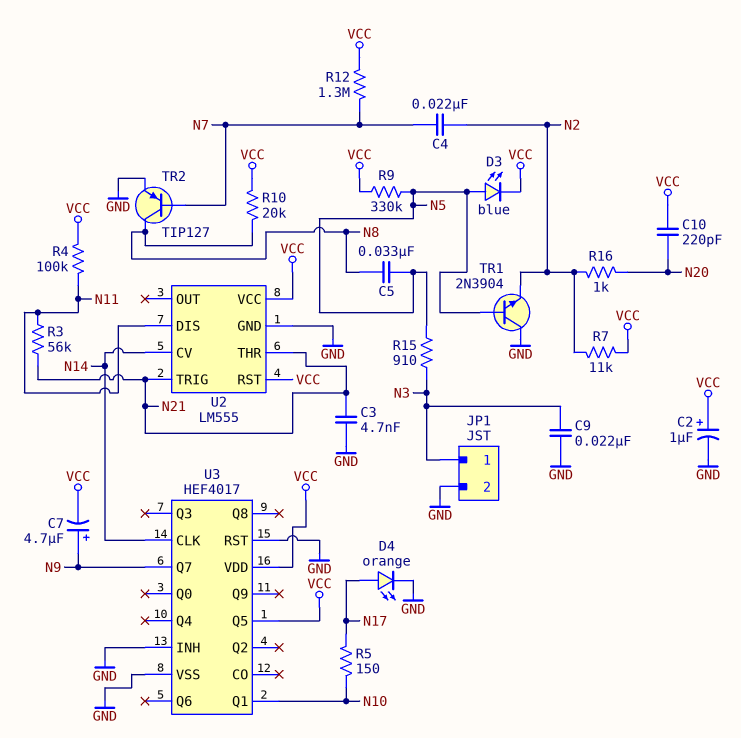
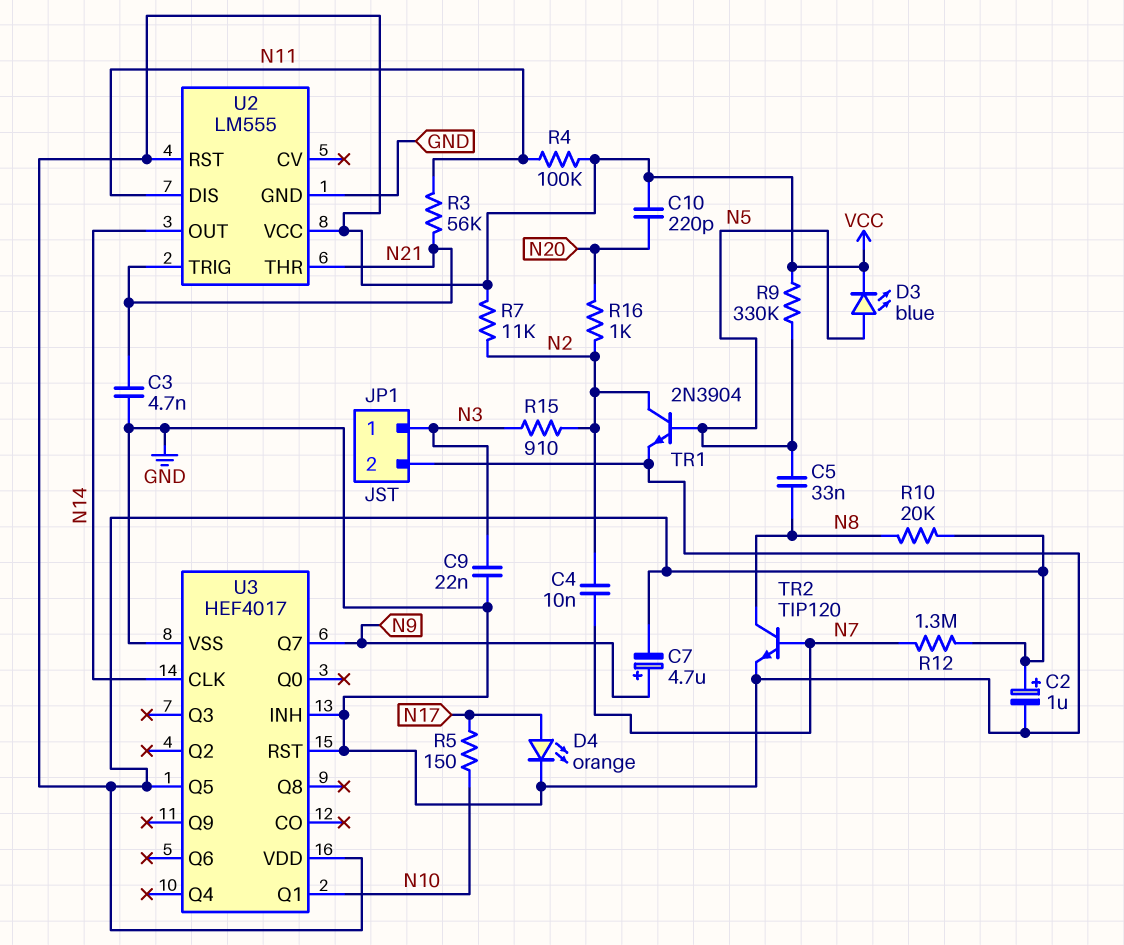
C4: 22nF (N2, N7) -> 10nF (N2, N7)
R15: 910 (N3, N5) -> 910 (N2, N3)
TR1: NPN 2N3904 (B N5, C GND, E N2) -> NPN 2N3904 (B N5, C N2, E GND)
TR2: PNP TIP127 (B N7, C N8, E GND) -> NPN TIP120 (B N7, C N8, E GND)
U2 pin CV: N14 -> none
U2 pin OUT: none -> N14

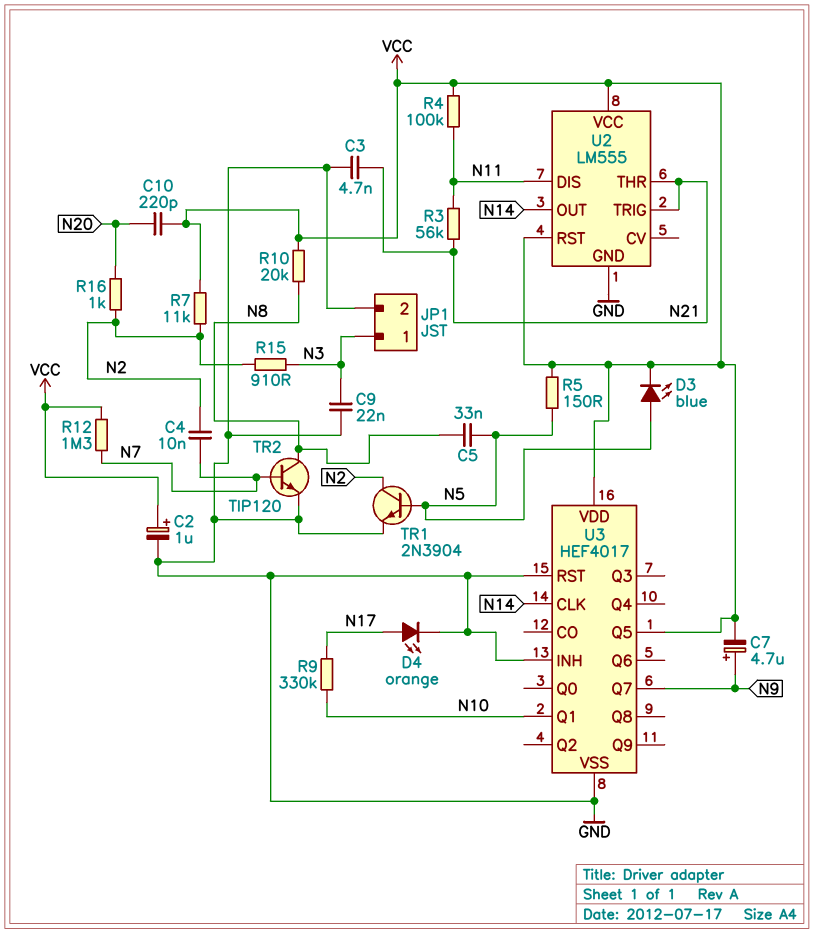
R5: 150 (N10, N17) -> 150 (N5, VCC)
R9: 330k (N5, VCC) -> 330k (N10, N17)

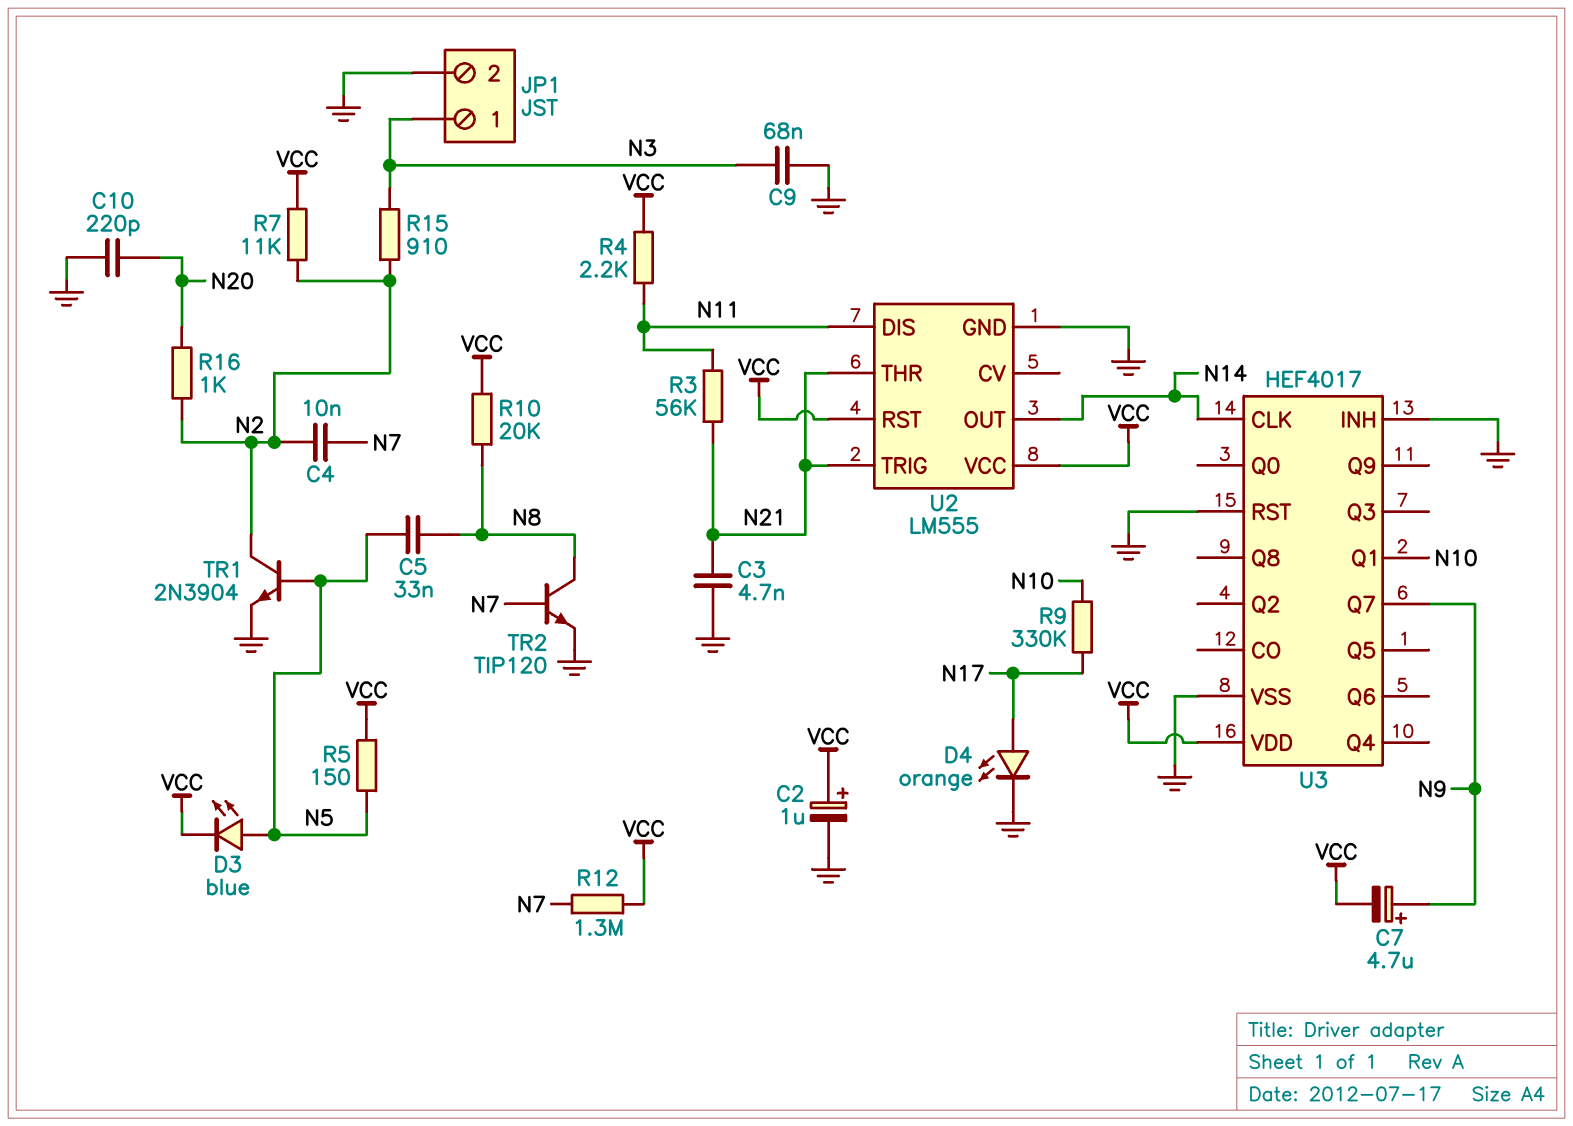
C9: 22nF (GND, N3) -> 68nF (GND, N3)
C10: 220pF (N20, VCC) -> 220pF (GND, N20)
R4: 100k (N11, VCC) -> 2.2k (N11, VCC)
U3 pin Q5: VCC -> none

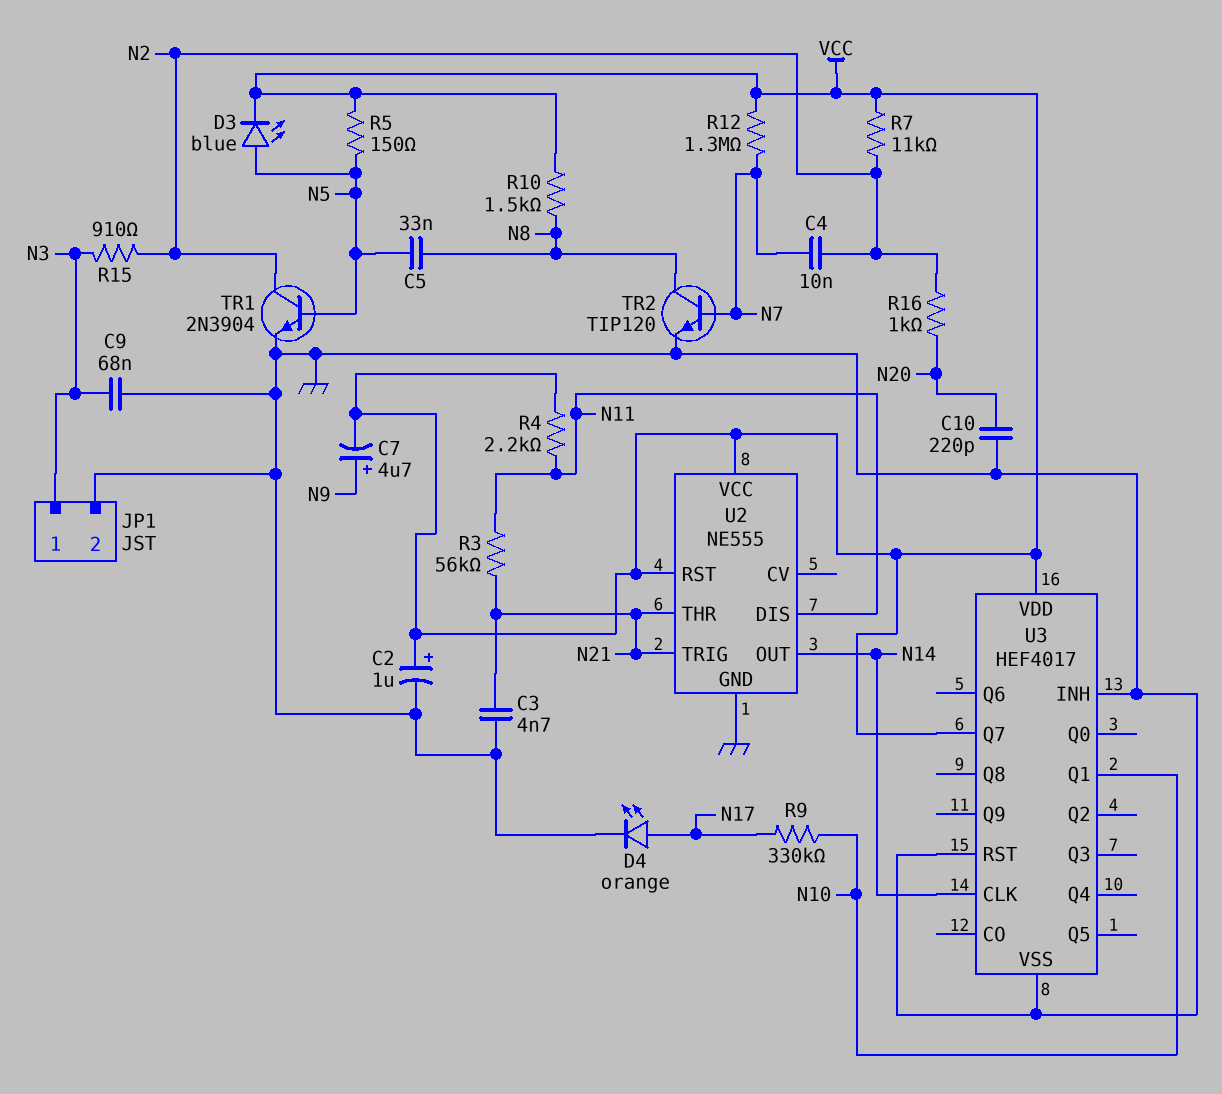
R10: 20k (N8, VCC) -> 1.5k (N8, VCC)
U2: LM555 -> NE555
U3 pin Q7: N9 -> VCC

